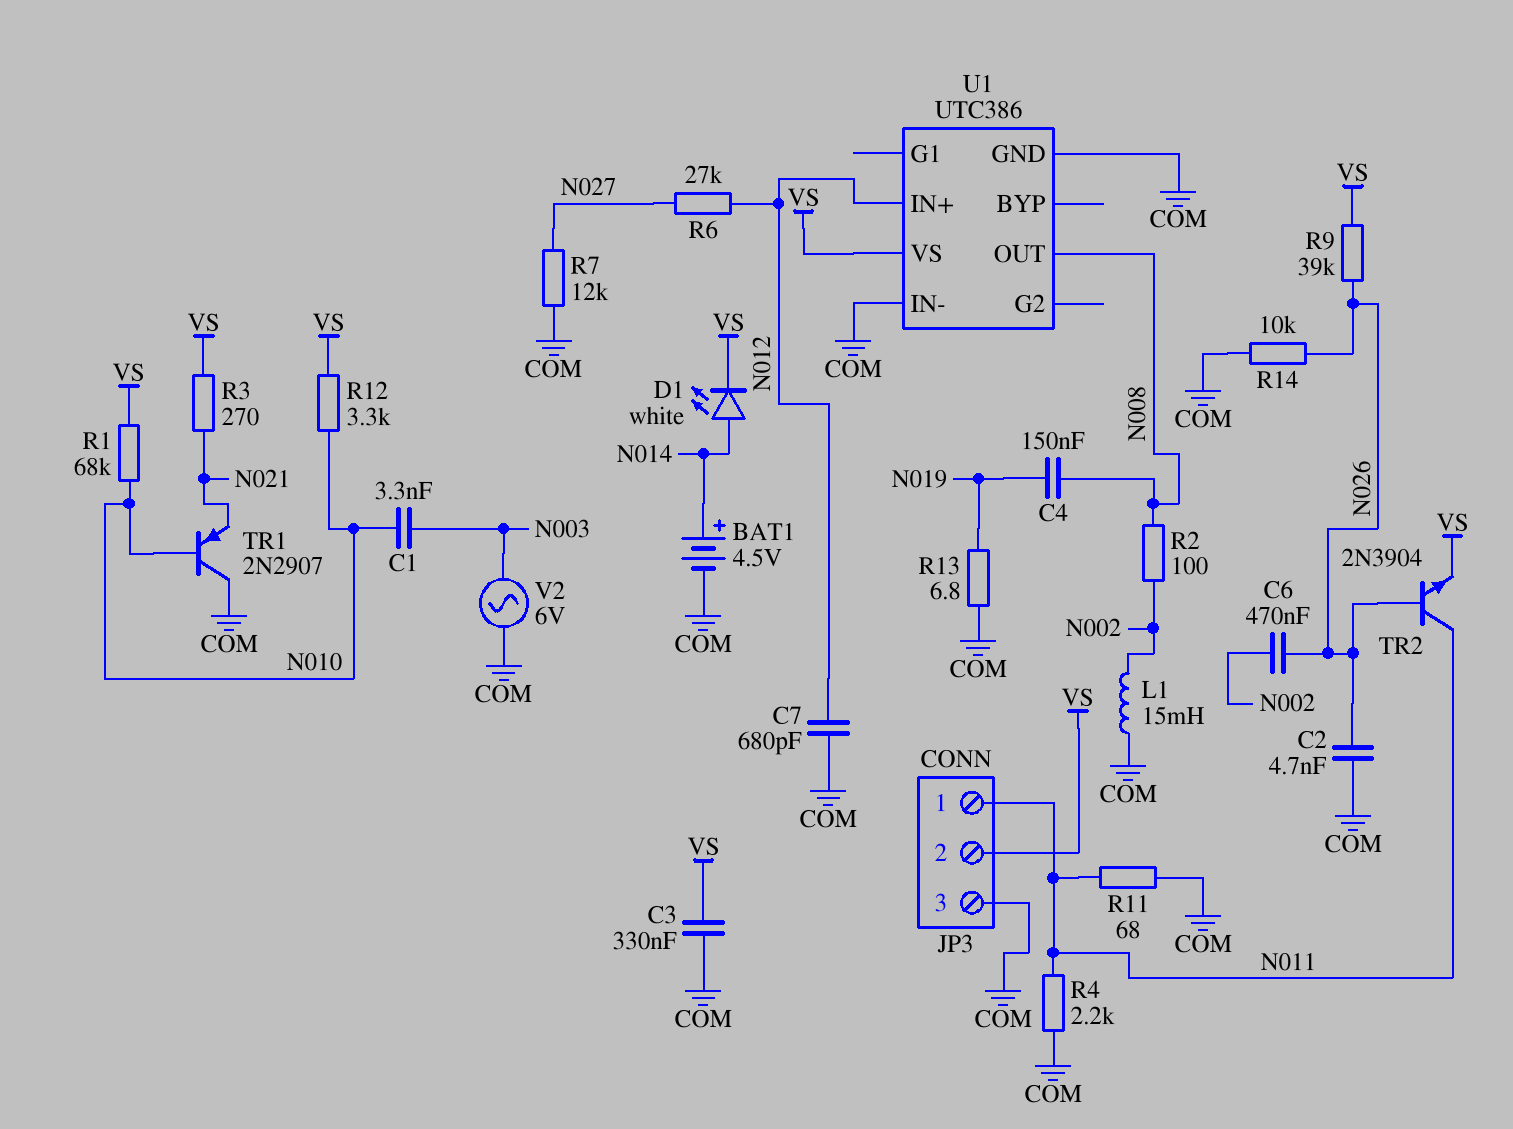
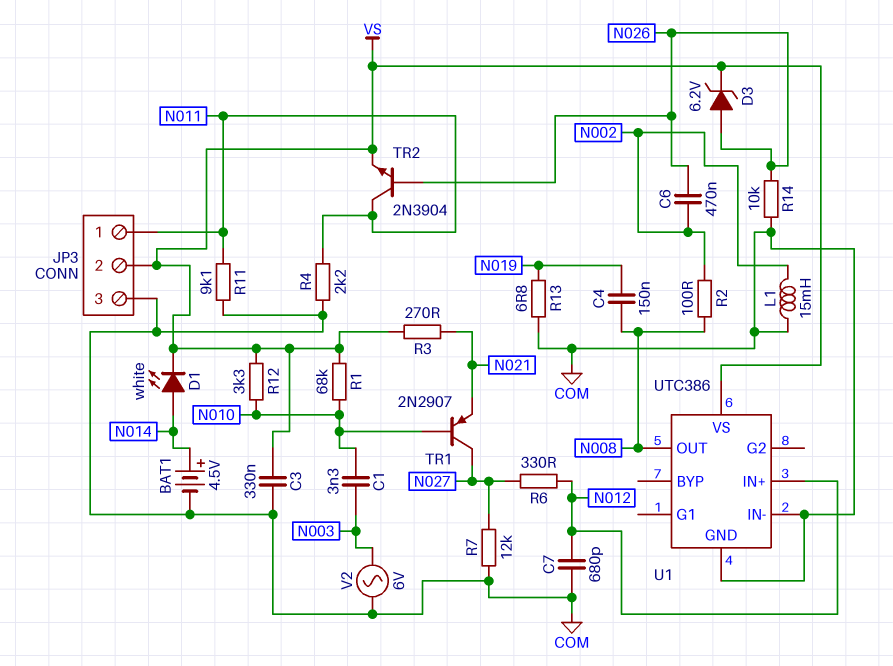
C2: 4.7nF (COM, N026) -> none
D3: none -> zener 6.2V (A N026, K VS)
R6: 27k (N012, N027) -> 330 (N012, N027)
R9: 39k (N026, VS) -> none
R11: 68 (COM, N011) -> 9.1k (COM, N011)
TR1: PNP 2N2907 (B N010, C COM, E N021) -> PNP 2N2907 (B N010, C N027, E N021)

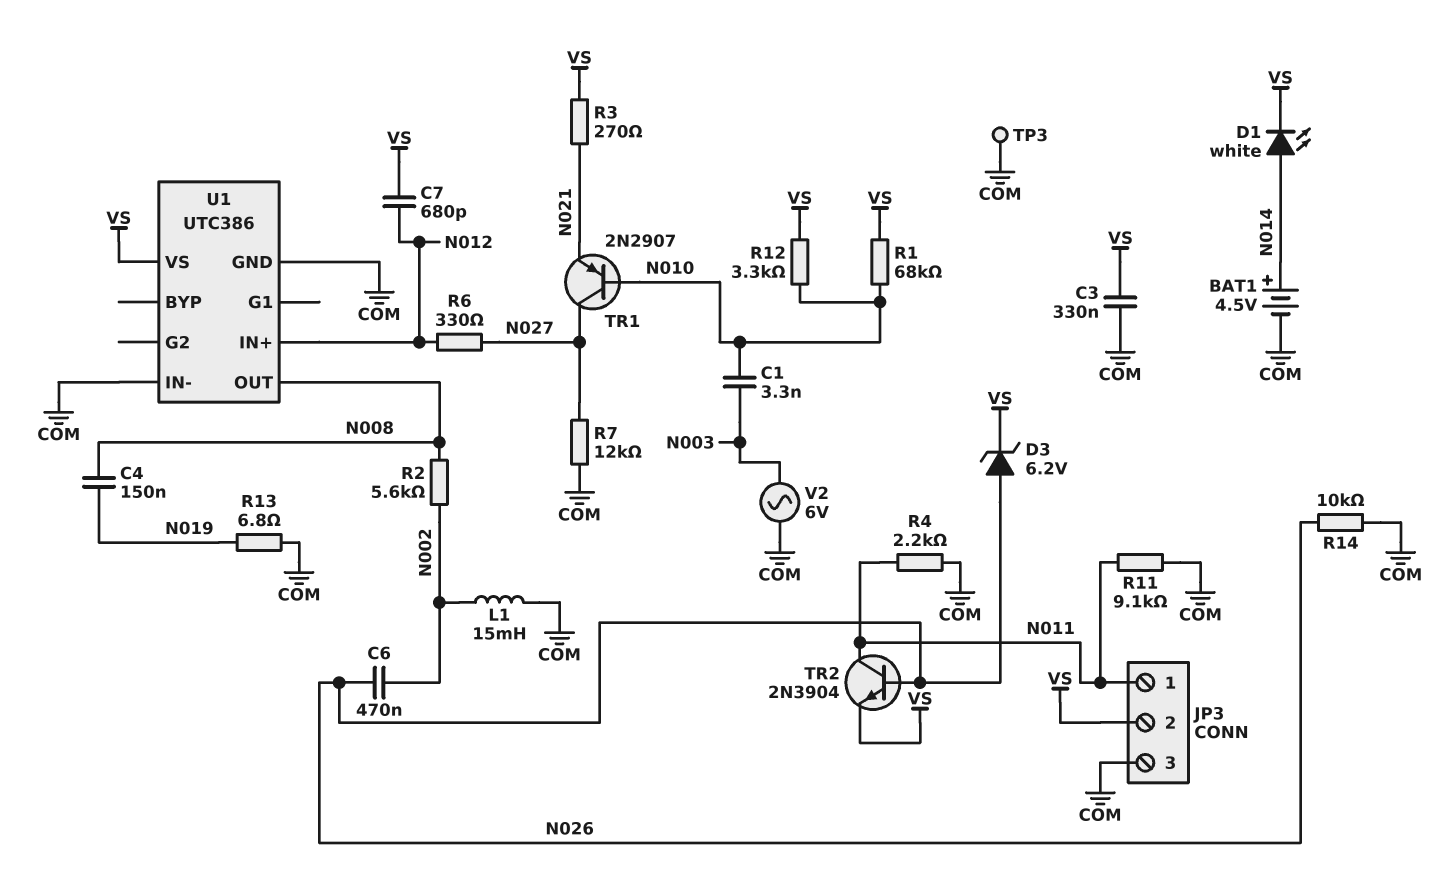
C7: 680pF (COM, N012) -> 680pF (N012, VS)
R2: 100 (N002, N008) -> 5.6k (N002, N008)
TP3: none -> test point (COM)

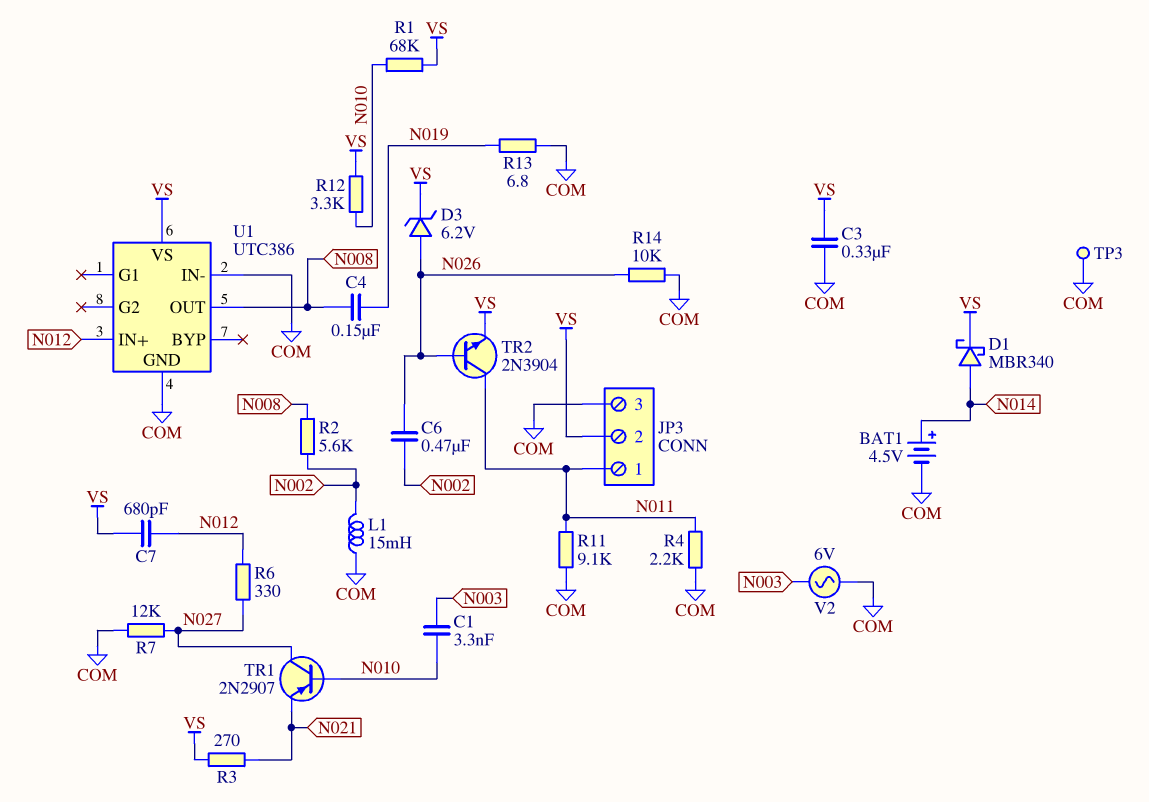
D1: LED white (A N014, K VS) -> schottky MBR340 (A N014, K VS)

